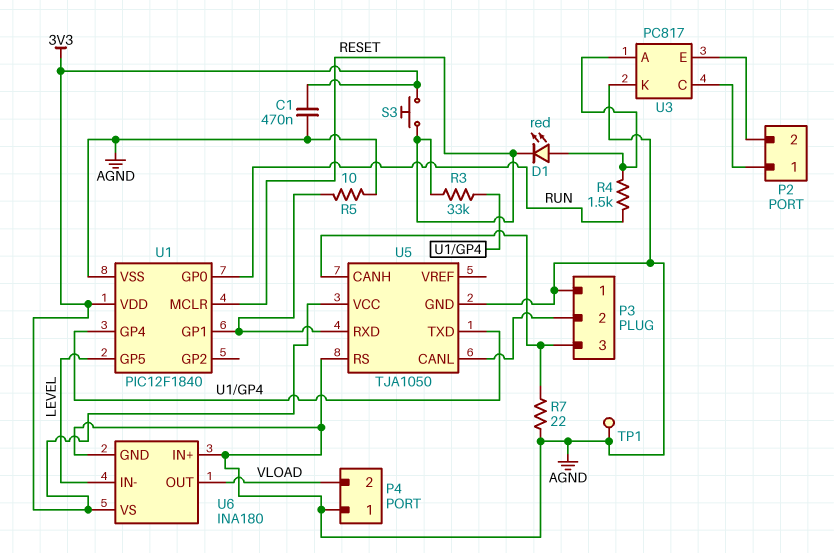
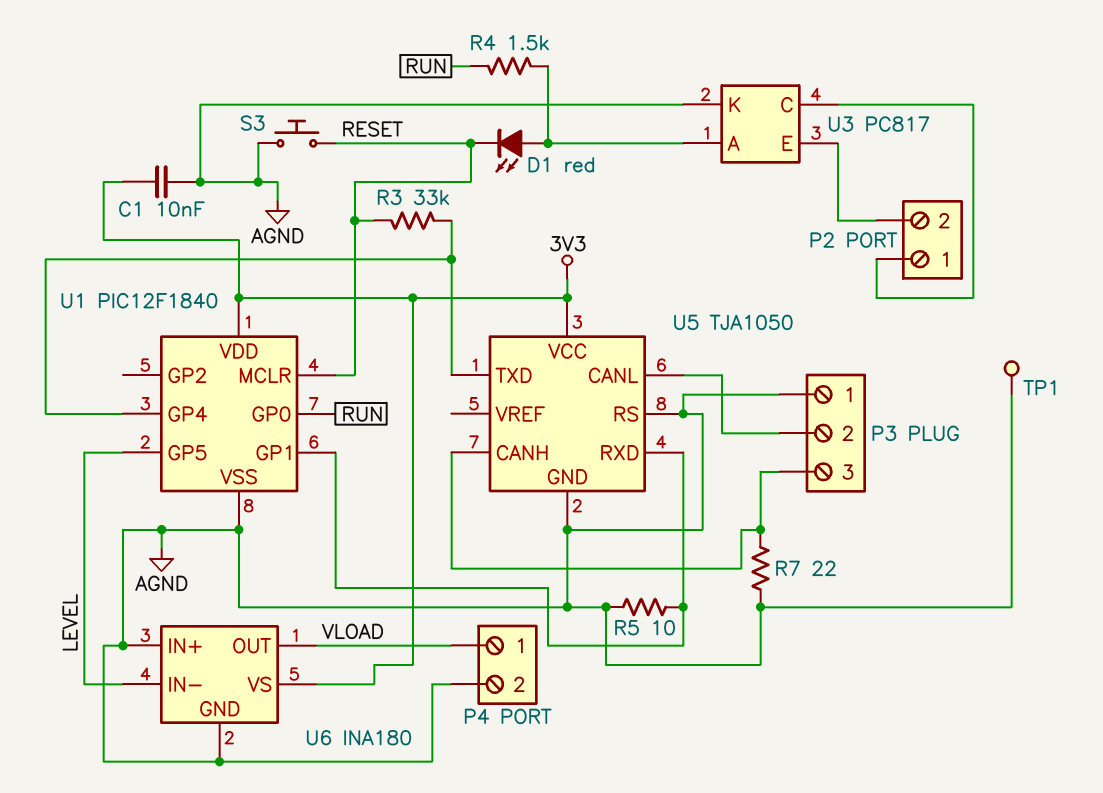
C1: 470nF (3V3, AGND) -> 10nF (3V3, AGND)
P4 pin 1: AGND -> VLOAD
P4 pin 2: VLOAD -> AGND
S3: button (3V3, RESET) -> button (AGND, RESET)

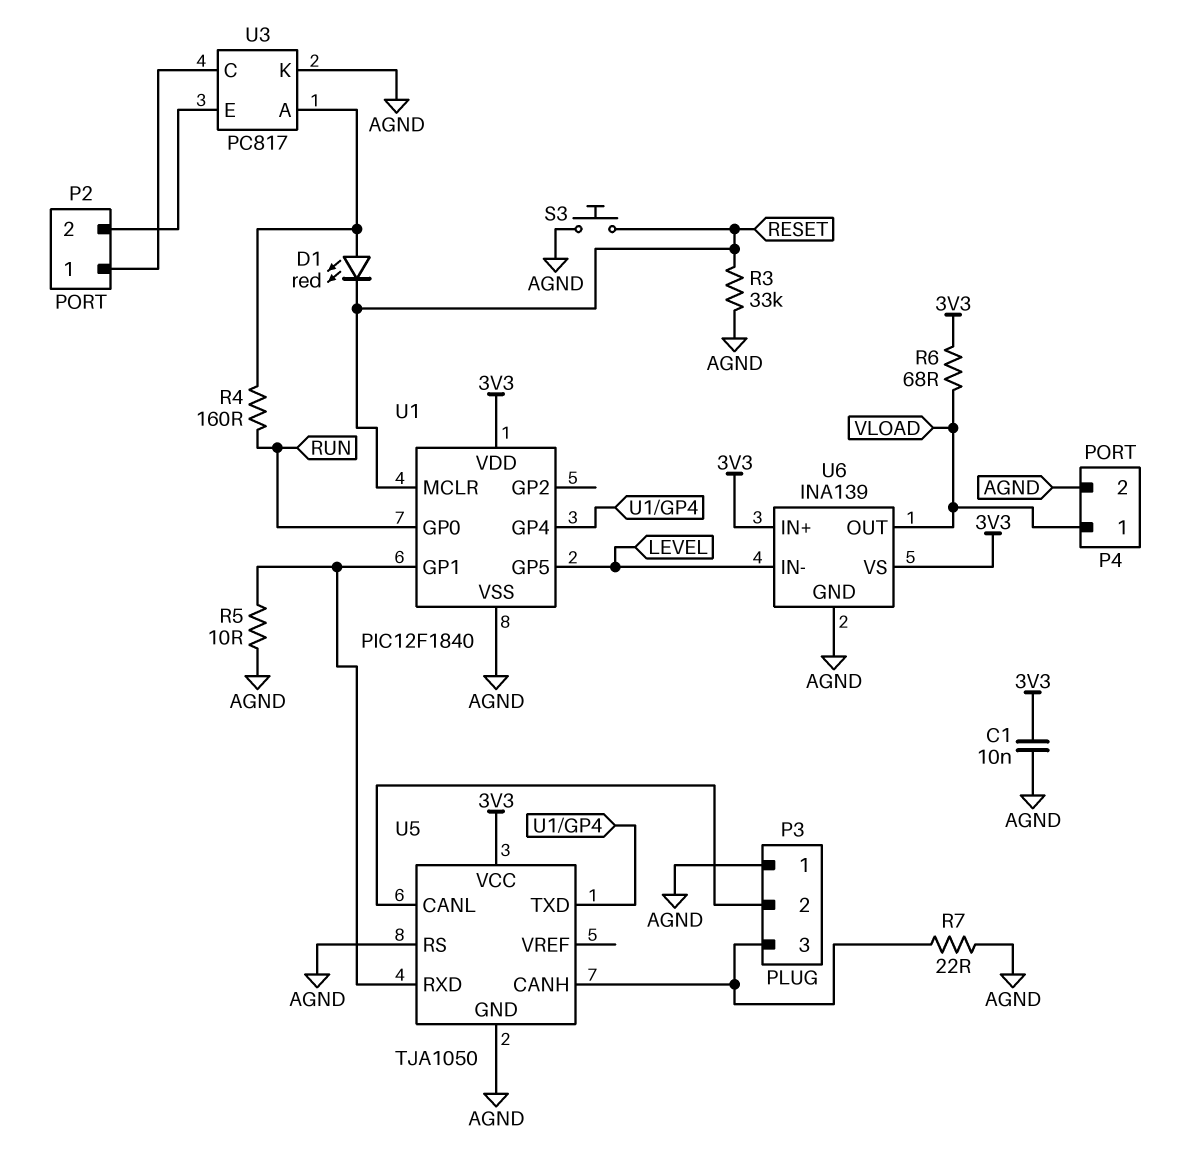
R3: 33k (RESET, U1/GP4) -> 33k (AGND, RESET)
R4: 1.5k (RUN, U3/A) -> 160 (RUN, U3/A)
R6: none -> 68 (3V3, VLOAD)
TP1: test point (AGND) -> none
U6: INA180 -> INA139
U6 pin IN+: AGND -> 3V3

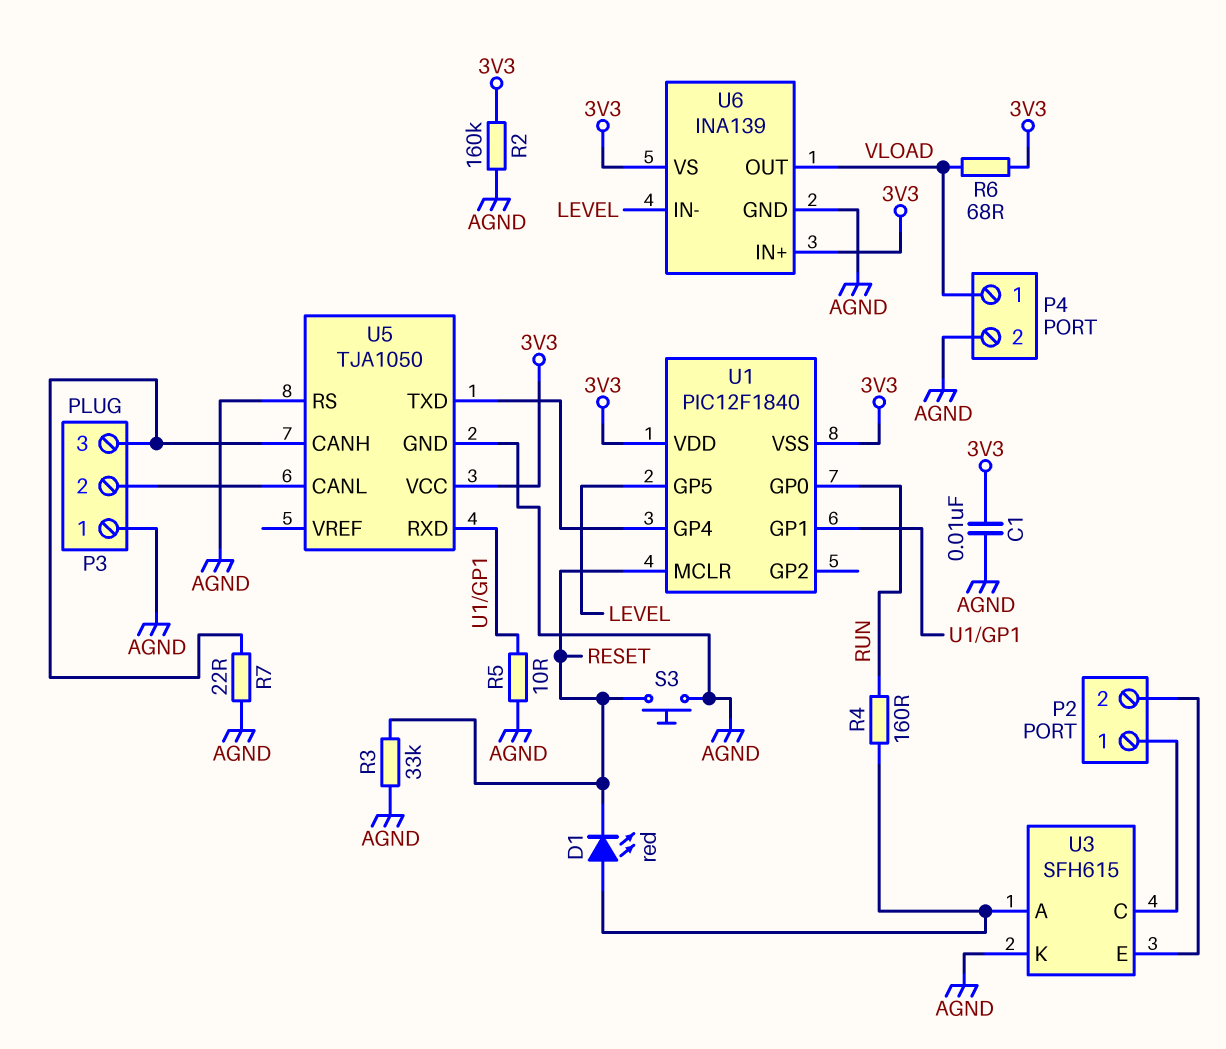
R2: none -> 160k (3V3, AGND)
U1 pin VSS: AGND -> 3V3
U3: PC817 -> SFH615

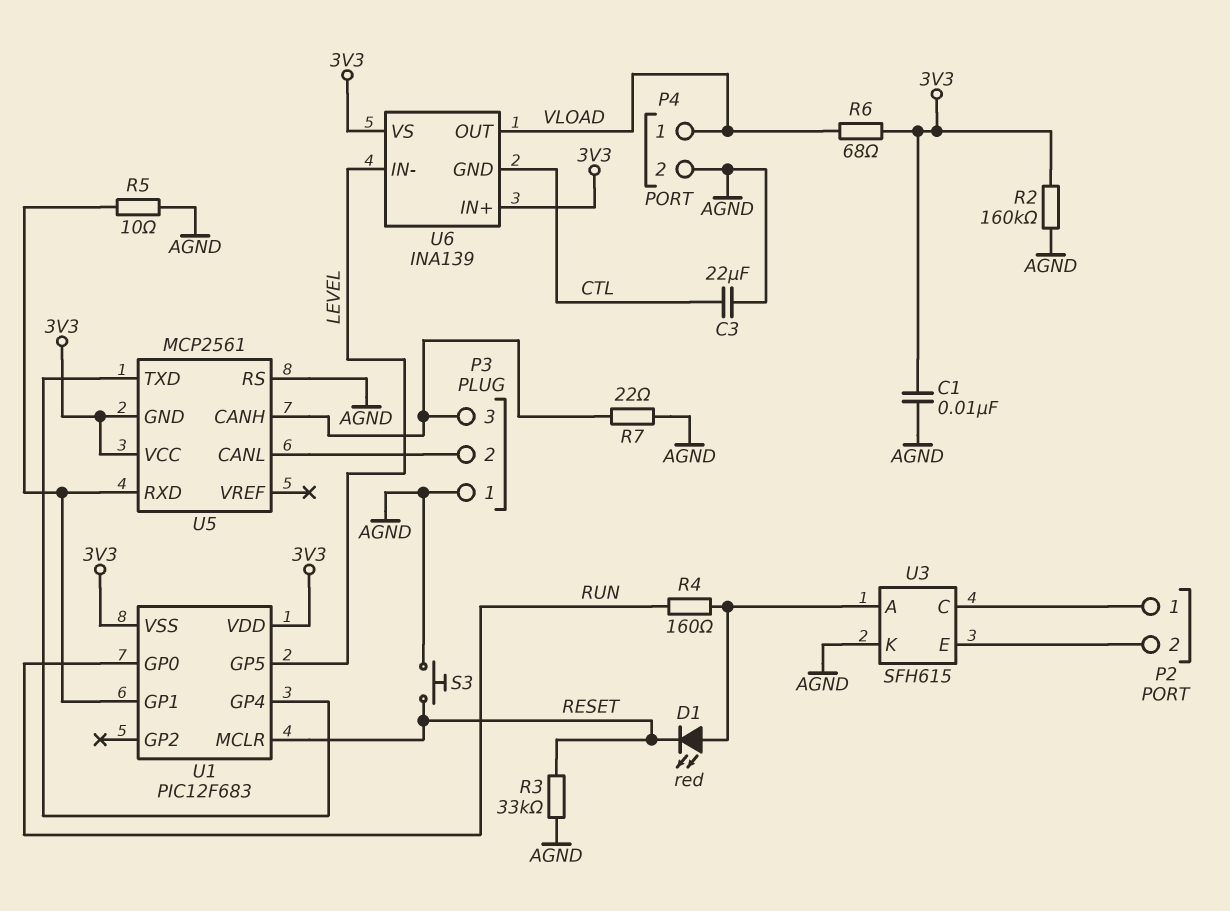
C3: none -> 22uF (AGND, CTL)
U1: PIC12F1840 -> PIC12F683
U5: TJA1050 -> MCP2561
U5 pin GND: AGND -> 3V3
U6 pin GND: AGND -> CTL

